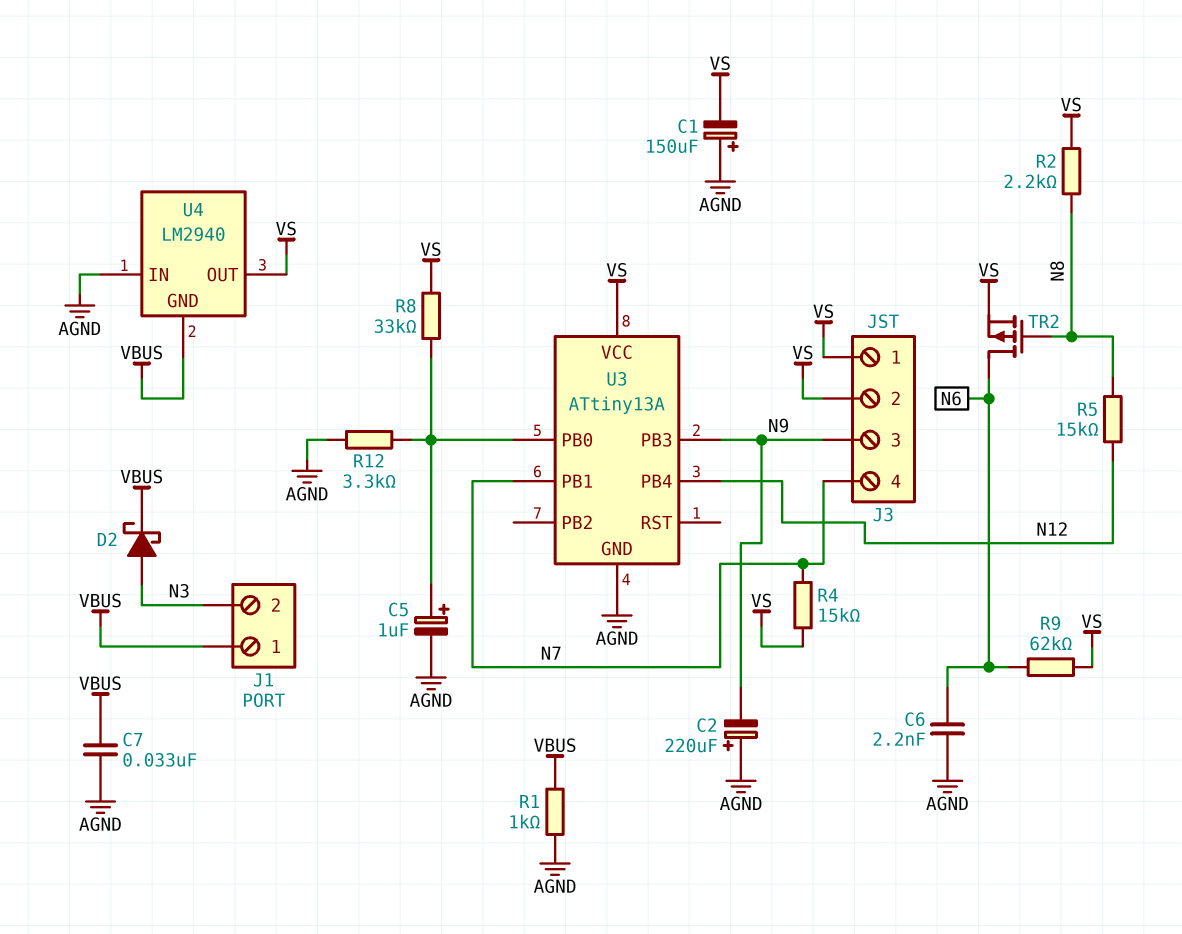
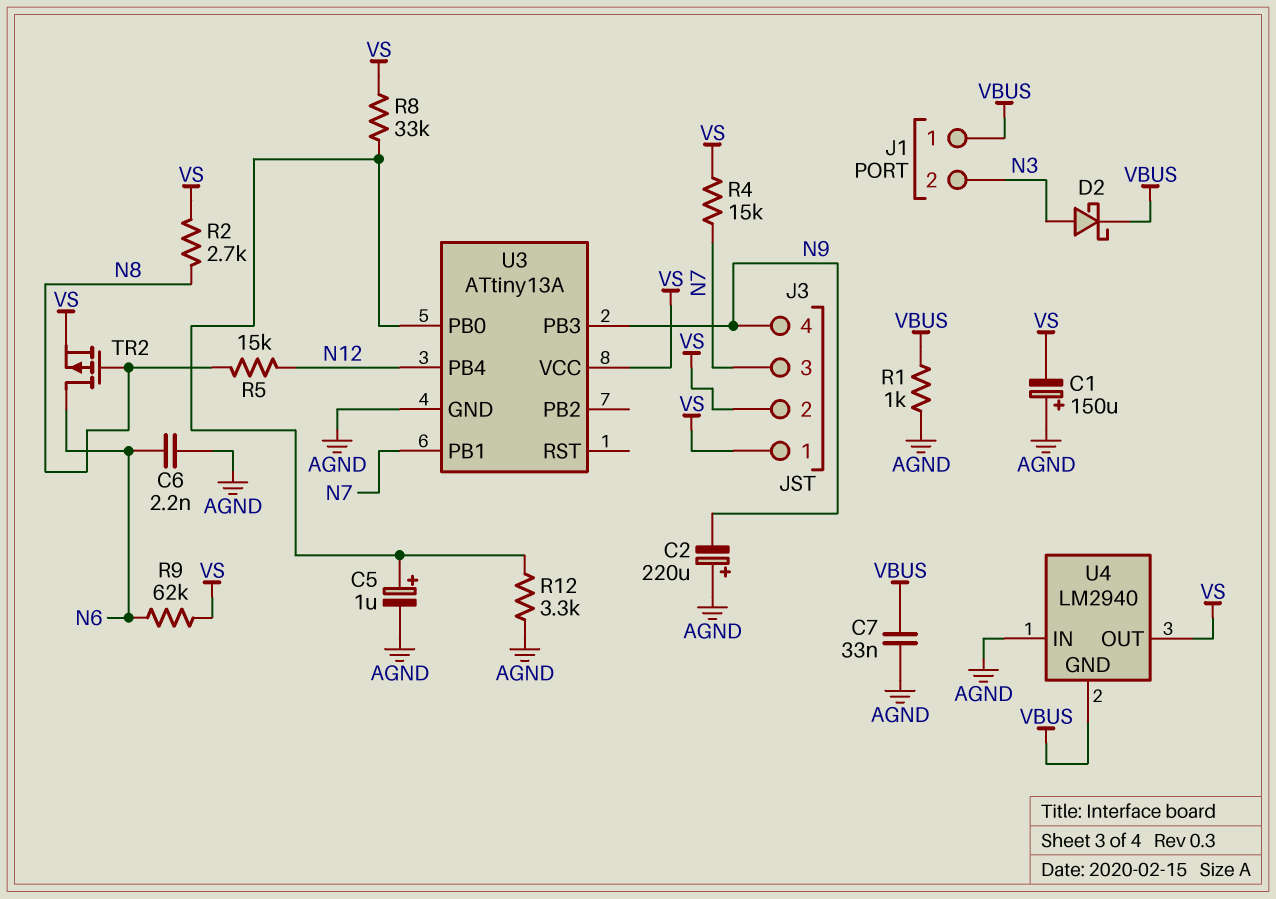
J3 pin 3: N9 -> N7
J3 pin 4: N7 -> N9
R2: 2.2k (N8, VS) -> 2.7k (N8, VS)

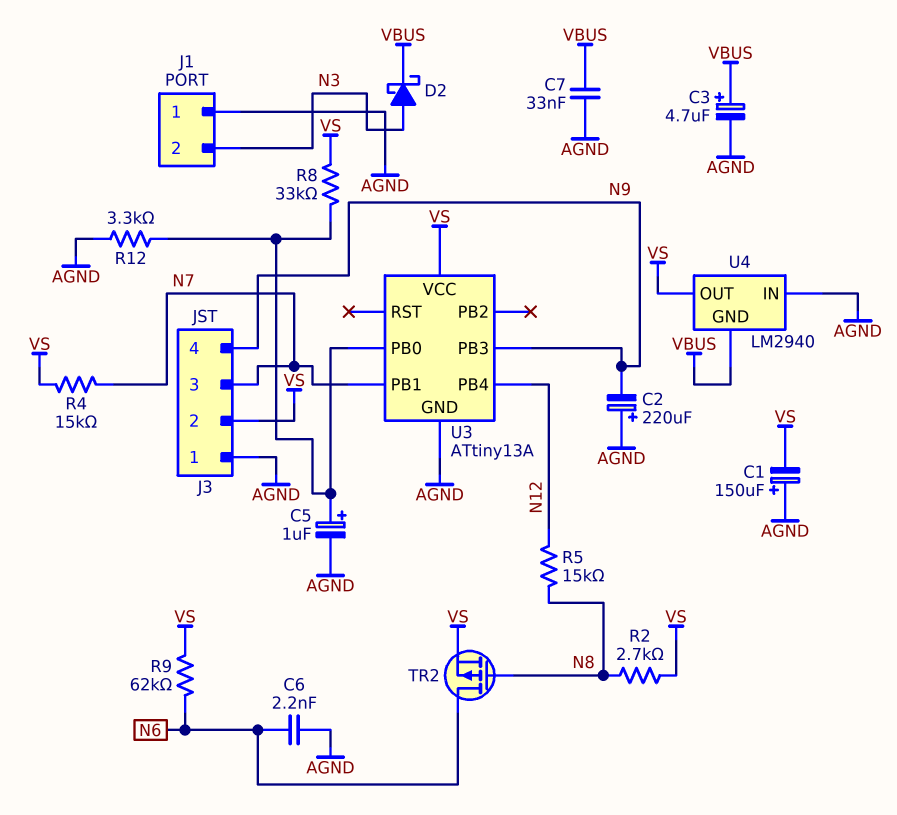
C3: none -> 4.7uF (plus VBUS, minus AGND)
J1 pin 1: VBUS -> AGND
J3 pin 1: VS -> AGND
R1: 1k (AGND, VBUS) -> none

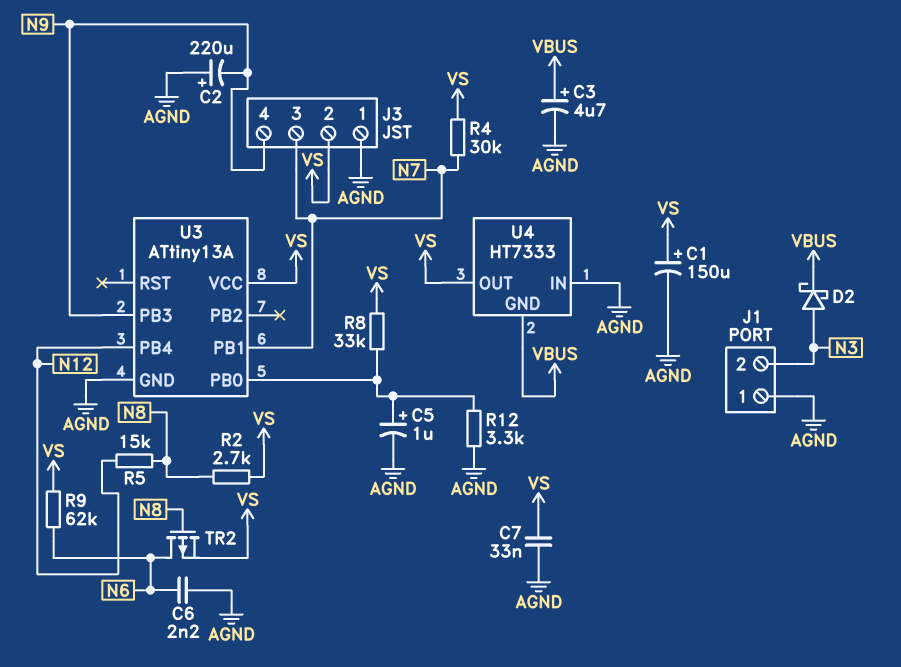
C1: 150uF (plus AGND, minus VS) -> 150uF (plus VS, minus AGND)
C7: 33nF (AGND, VBUS) -> 33nF (AGND, VS)
R4: 15k (N7, VS) -> 30k (N7, VS)
U4: LM2940 -> HT7333

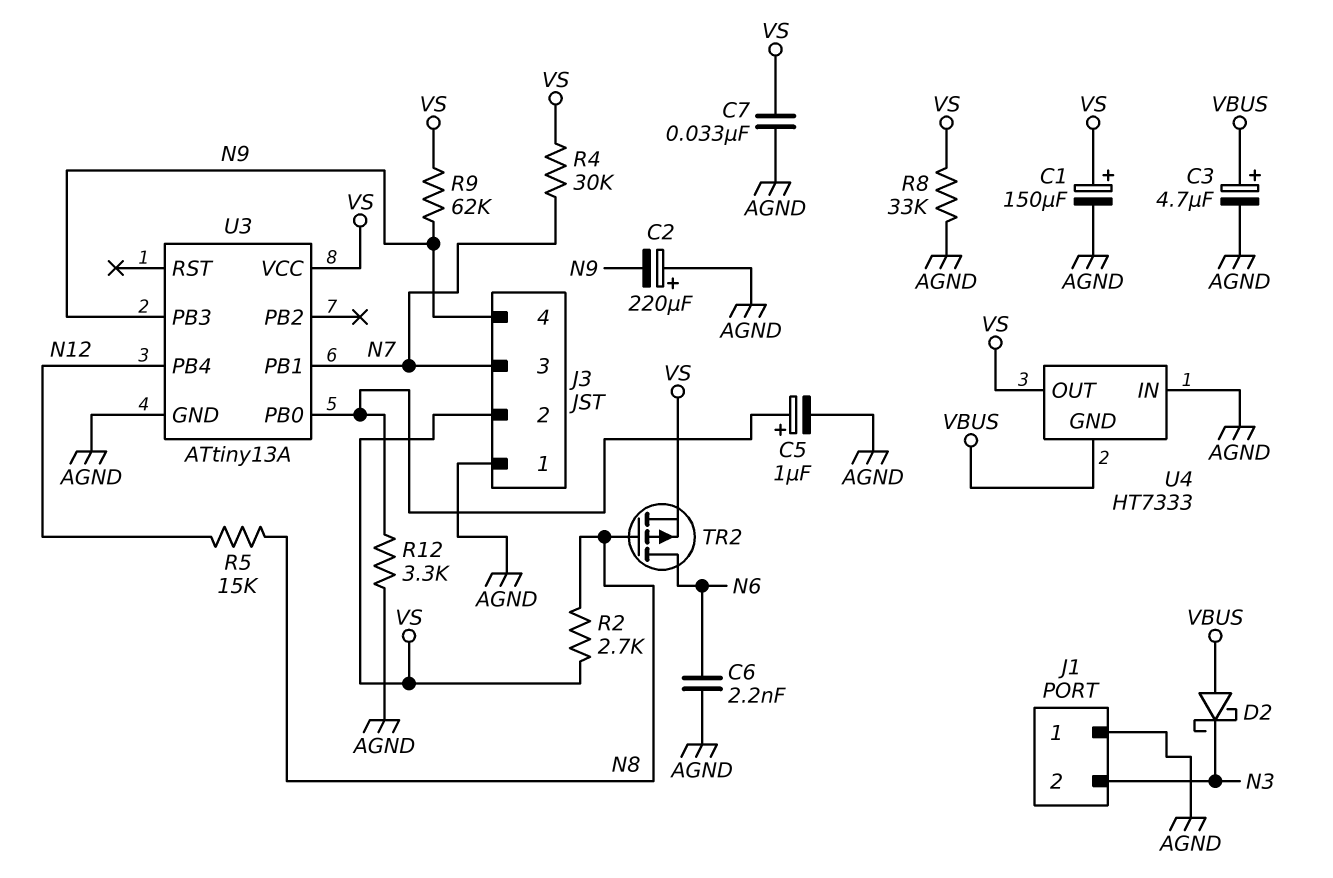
D2: schottky (A N3, K VBUS) -> schottky (A VBUS, K N3)
R8: 33k (U3/PB0, VS) -> 33k (AGND, VS)
R9: 62k (N6, VS) -> 62k (N9, VS)

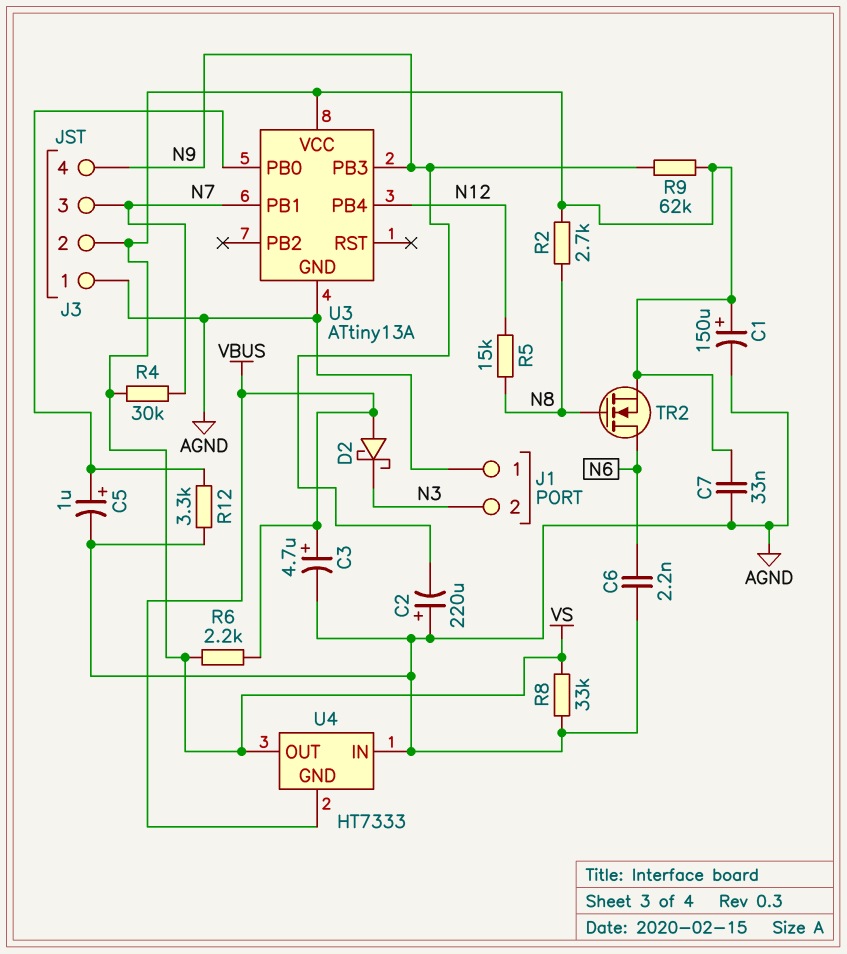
R6: none -> 2.2k (VBUS, VS)
TR2: PMOS (G N8, D N6, S VS) -> NMOS (G N8, D N6, S VS)

